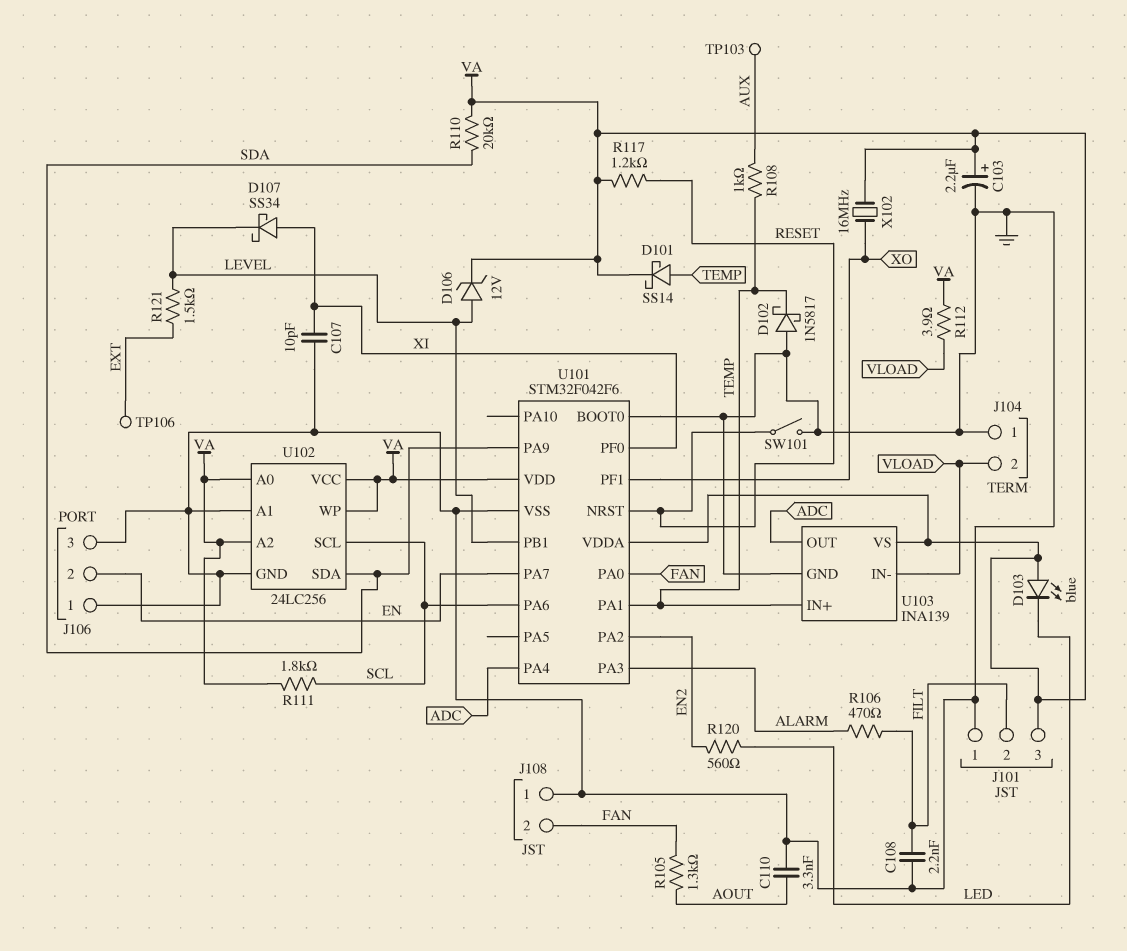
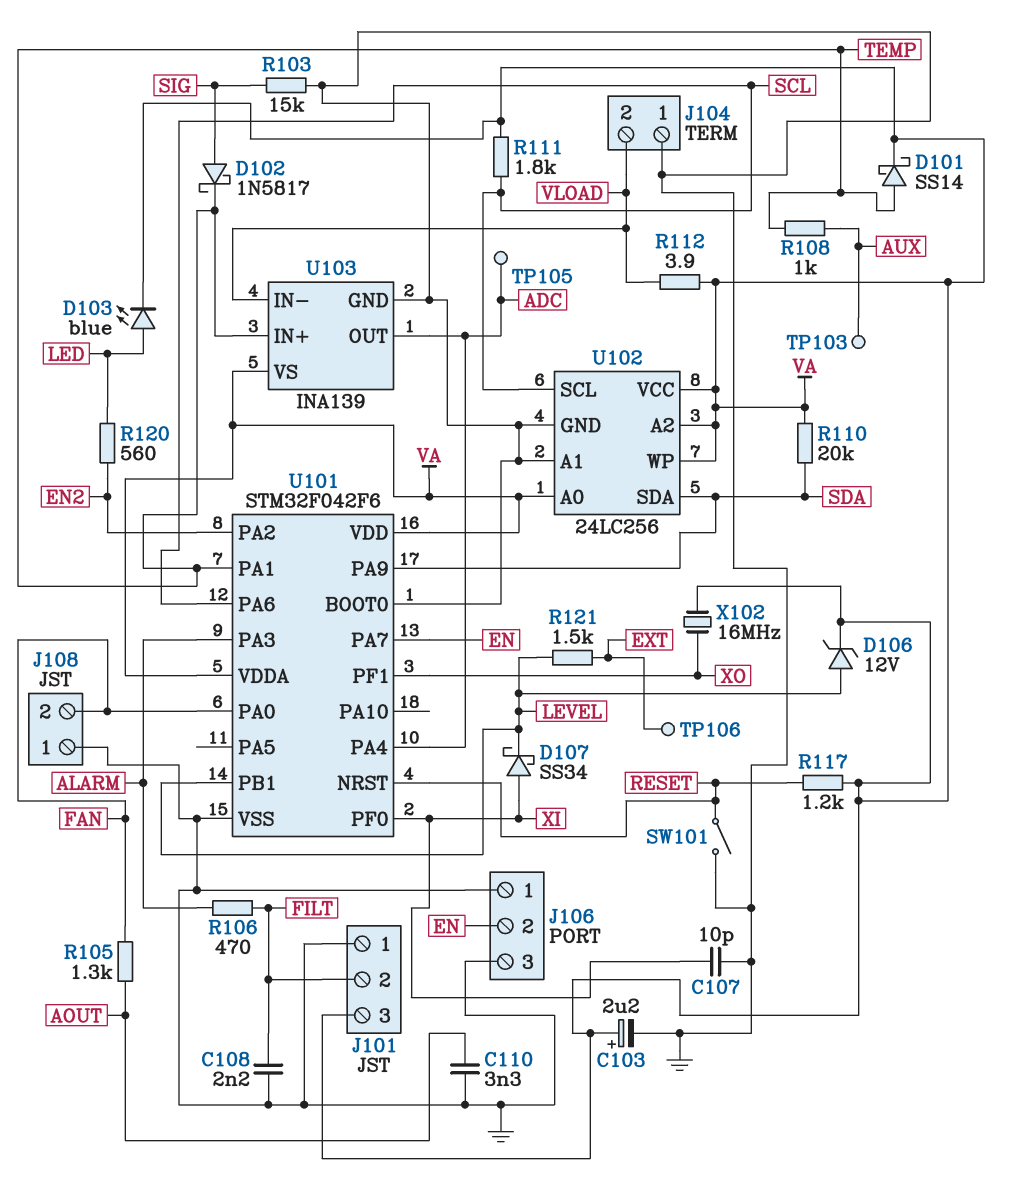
D102: schottky 1N5817 (A GND, K TEMP) -> schottky 1N5817 (A SIG, K TEMP)
D103: LED blue (A VA, K LED) -> LED blue (A LED, K VA)
R103: none -> 15k (GND, SIG)
TP105: none -> test point (ADC)

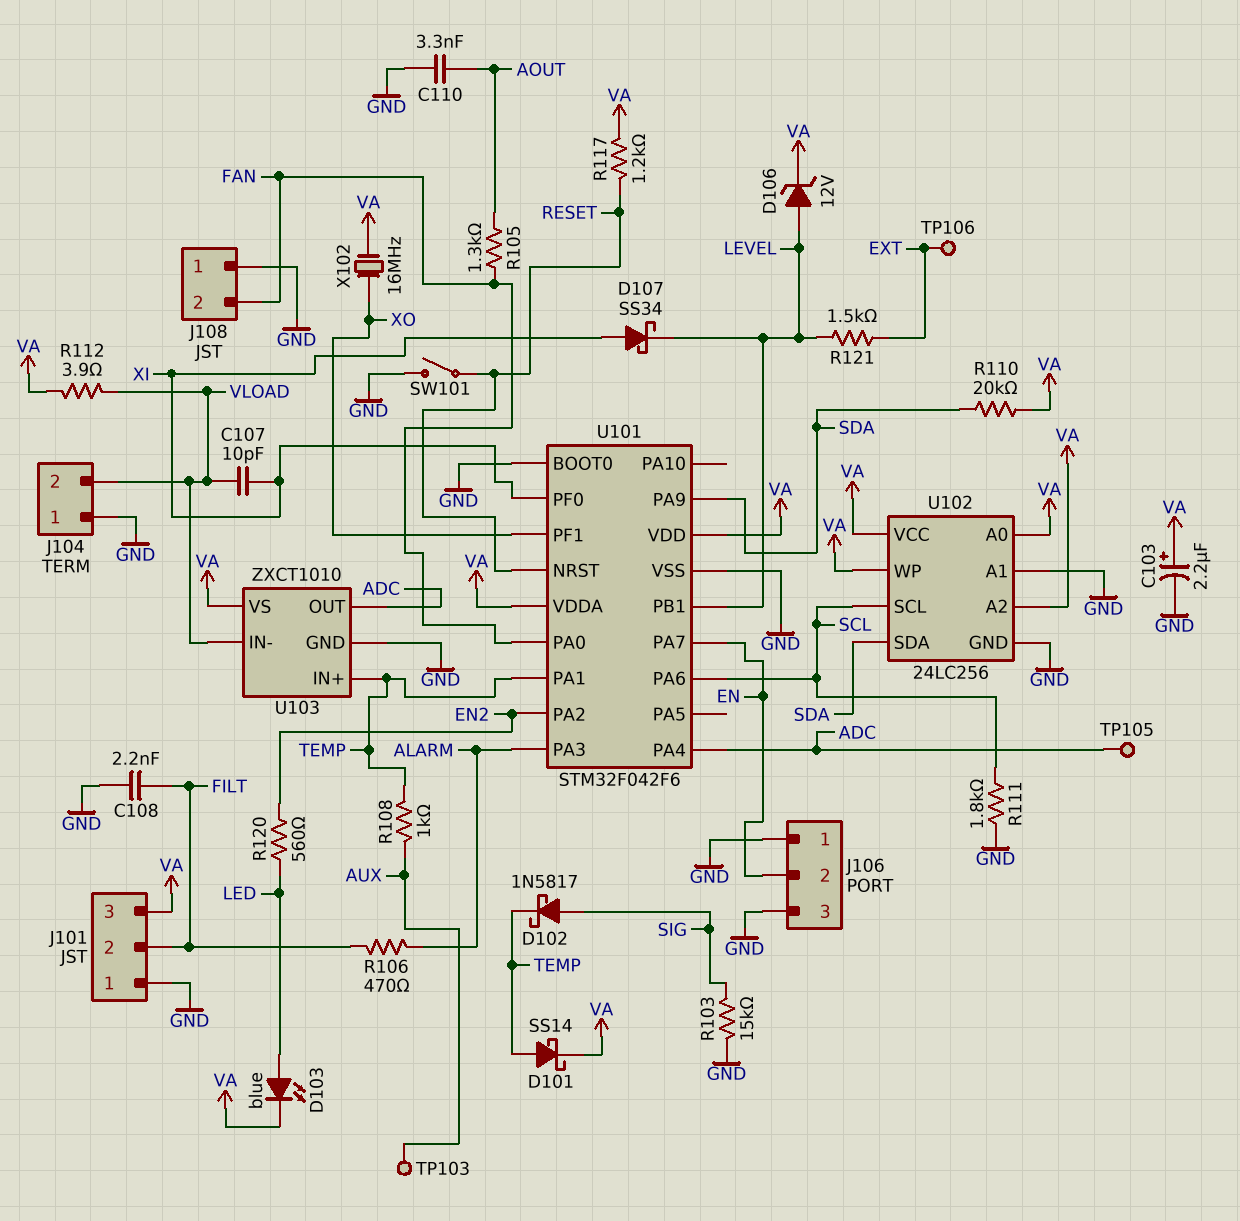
C107: 10pF (GND, XI) -> 10pF (VLOAD, XI)
R111: 1.8k (SCL, VA) -> 1.8k (GND, SCL)
U103: INA139 -> ZXCT1010

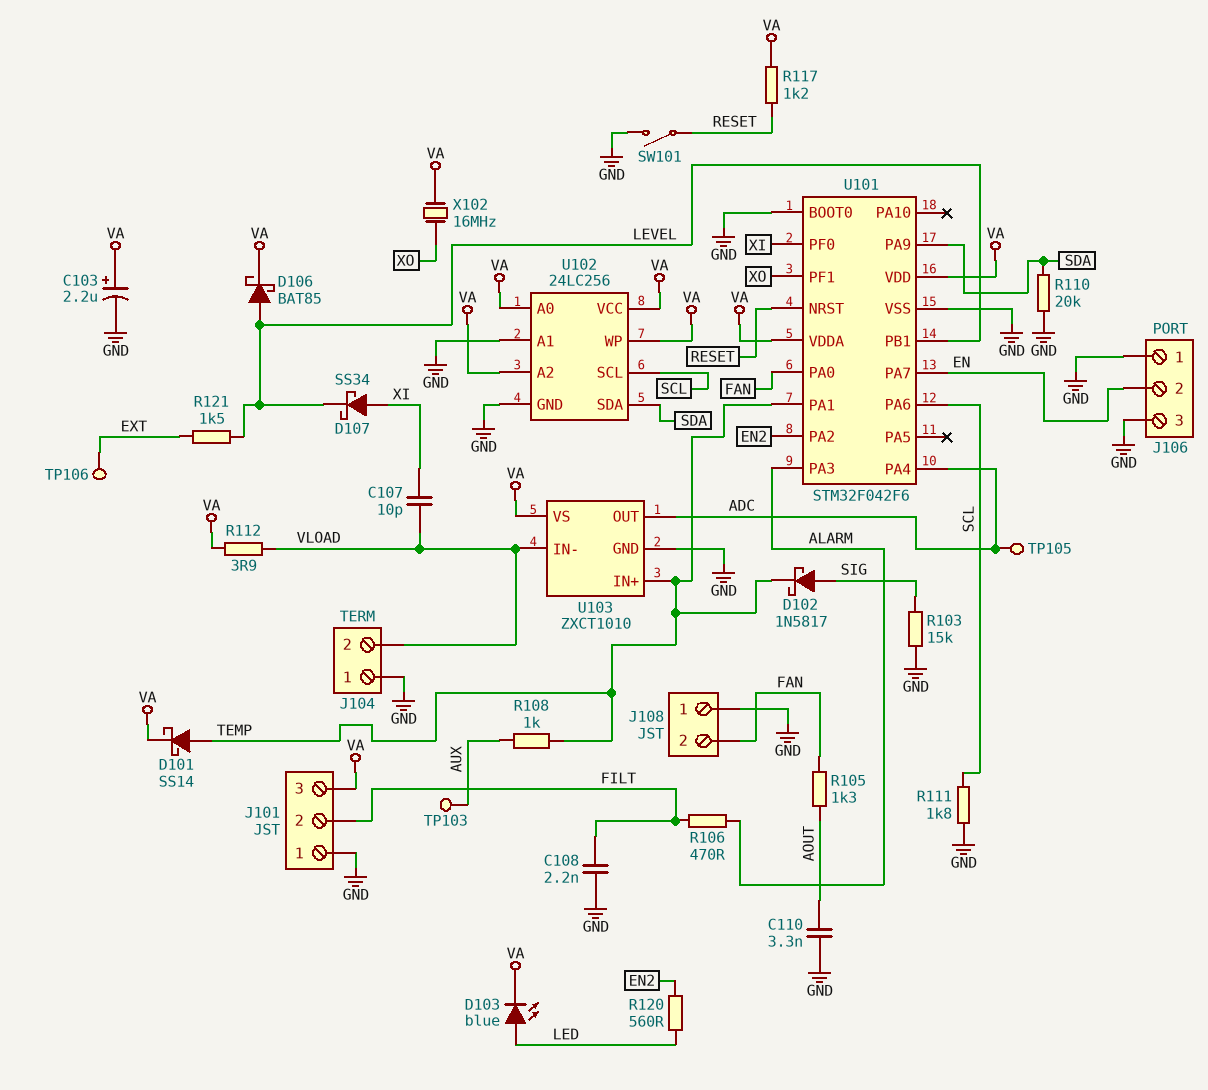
D106: zener 12V (A LEVEL, K VA) -> schottky BAT85 (A LEVEL, K VA)
R110: 20k (SDA, VA) -> 20k (GND, SDA)

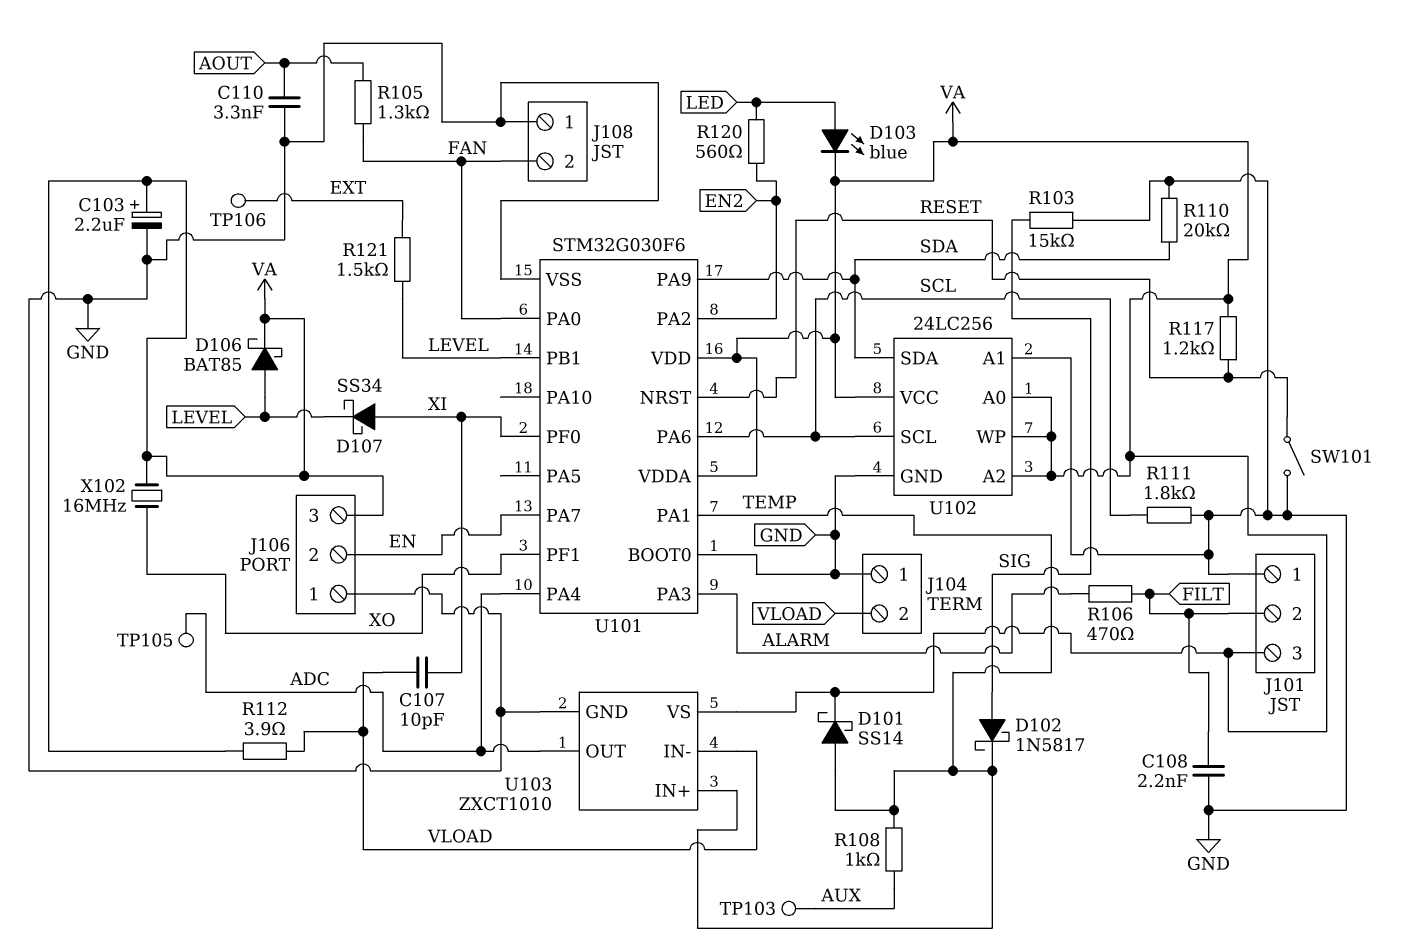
J106 pin 3: GND -> VA
U101: STM32F042F6 -> STM32G030F6

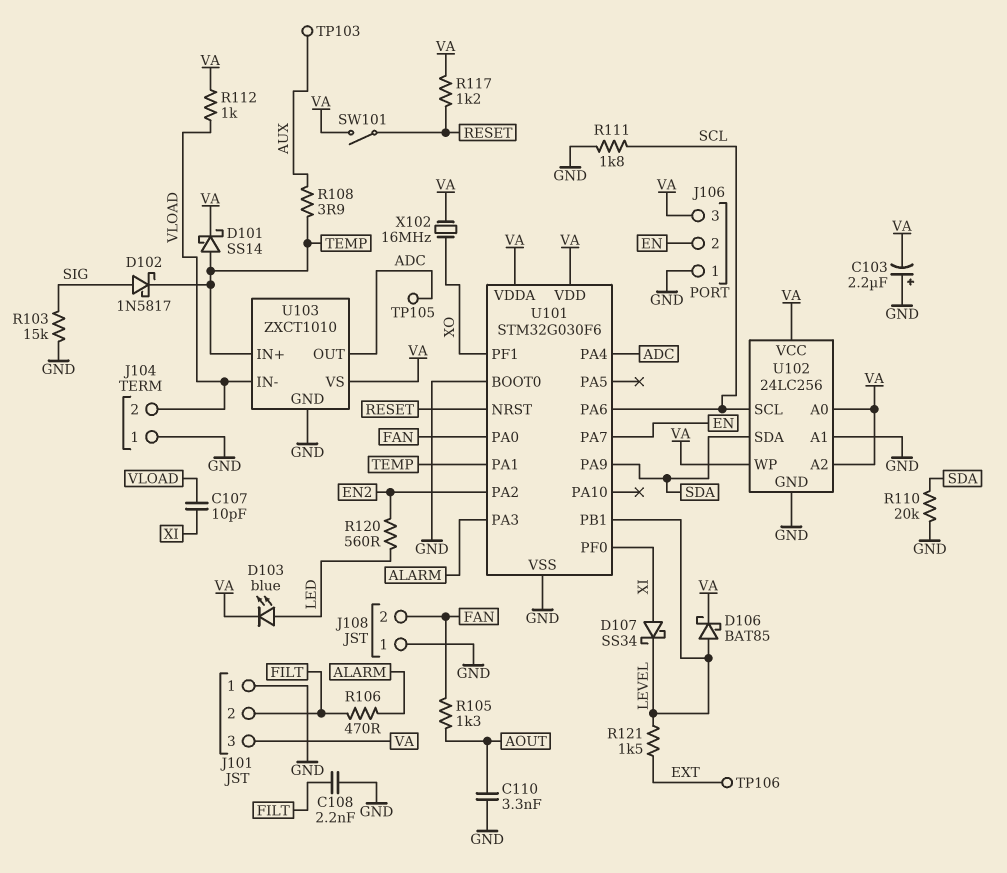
C103: 2.2uF (plus VA, minus GND) -> 2.2uF (plus GND, minus VA)
R108: 1k (AUX, TEMP) -> 3.9 (AUX, TEMP)
R112: 3.9 (VA, VLOAD) -> 1k (VA, VLOAD)
SW101: switch (GND, RESET) -> switch (RESET, VA)

